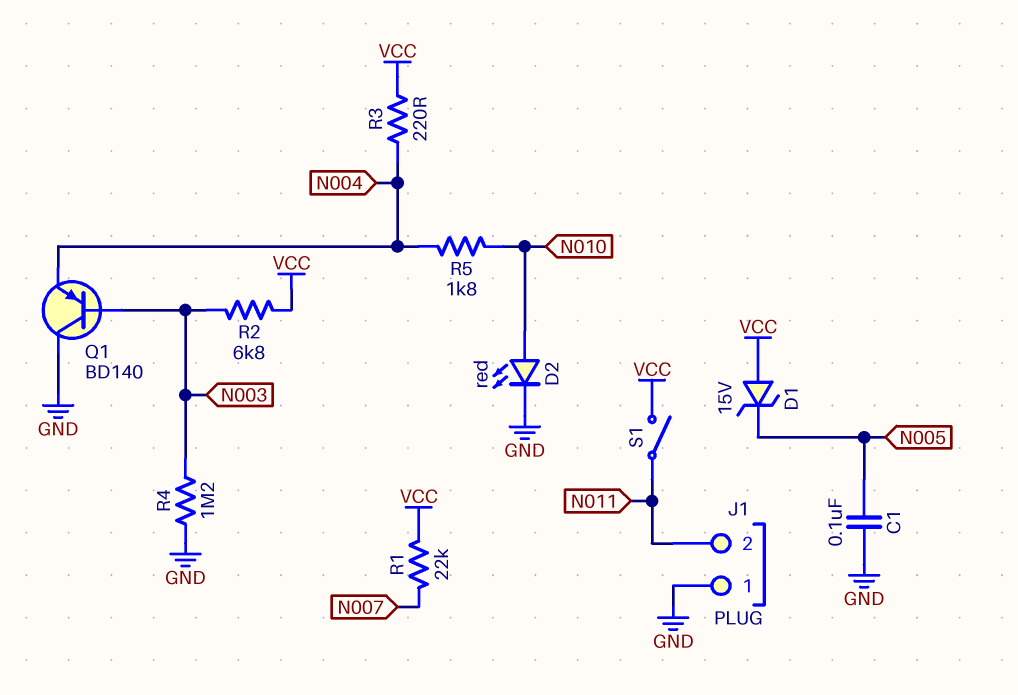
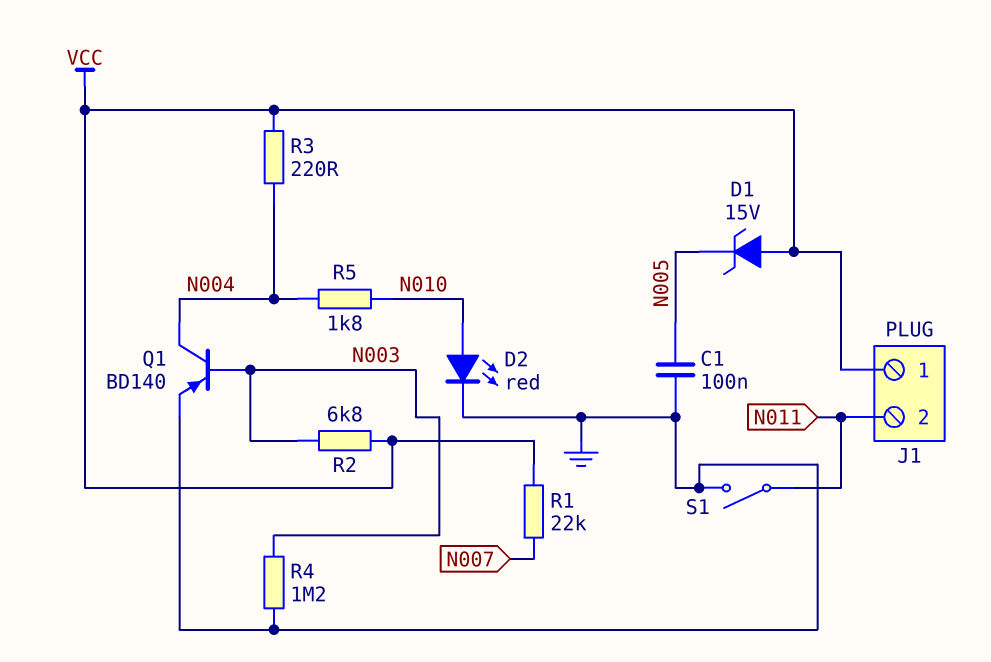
J1 pin 1: GND -> VCC
Q1: PNP BD140 (B N003, C GND, E N004) -> PNP BD140 (B N003, C N004, E GND)
S1: switch (N011, VCC) -> switch (GND, N011)

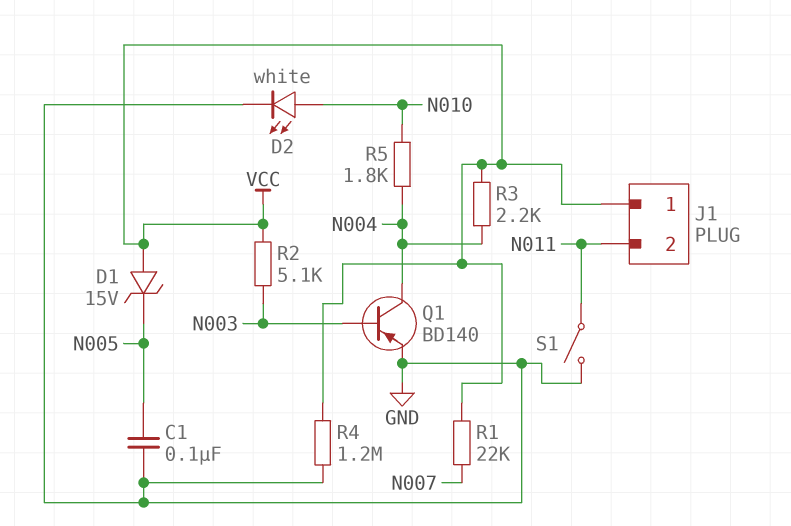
D2: LED red (A N010, K GND) -> LED white (A N010, K GND)
R2: 6.8k (N003, VCC) -> 5.1k (N003, VCC)
R3: 220 (N004, VCC) -> 2.2k (N004, VCC)
R4: 1.2M (GND, N003) -> 1.2M (GND, VCC)

